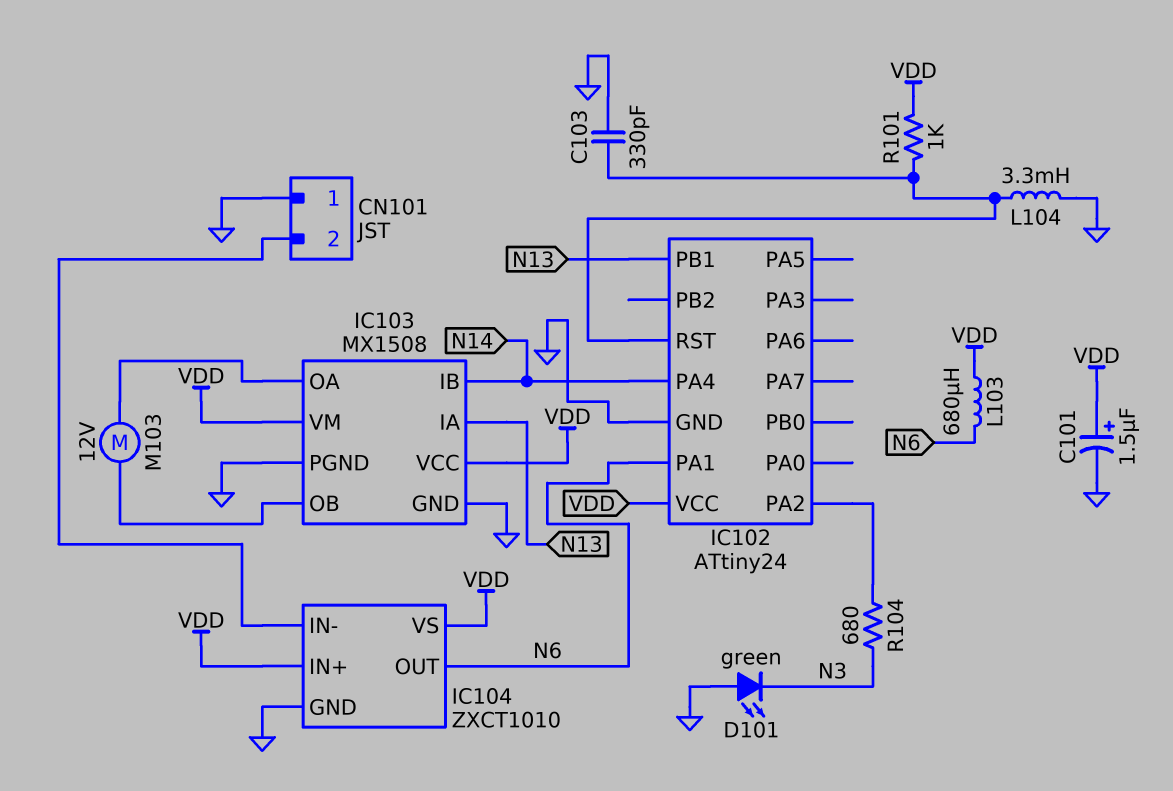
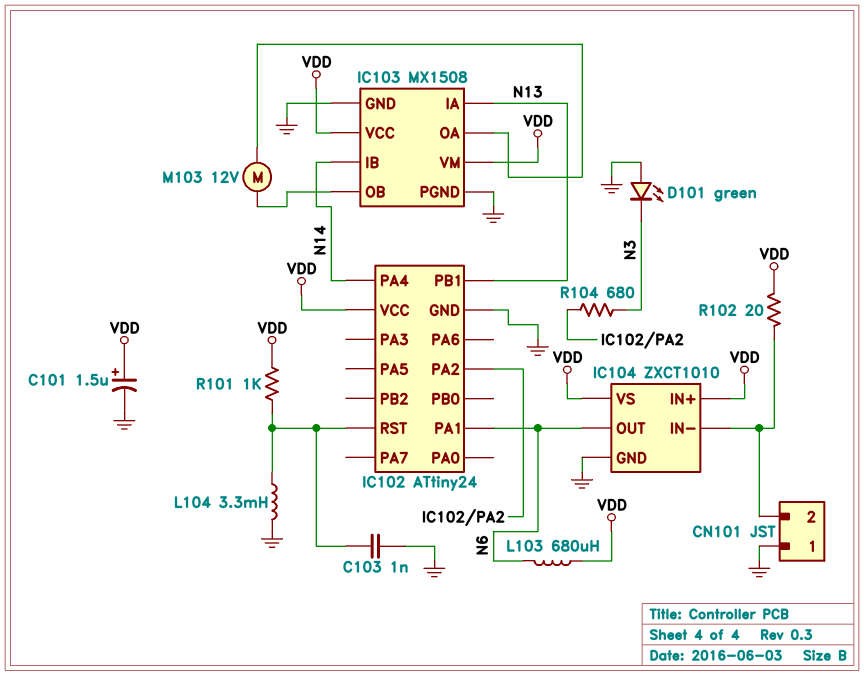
C103: 330pF (GND, IC102/RST) -> 1nF (GND, IC102/RST)
R102: none -> 20 (CN101/2, VDD)

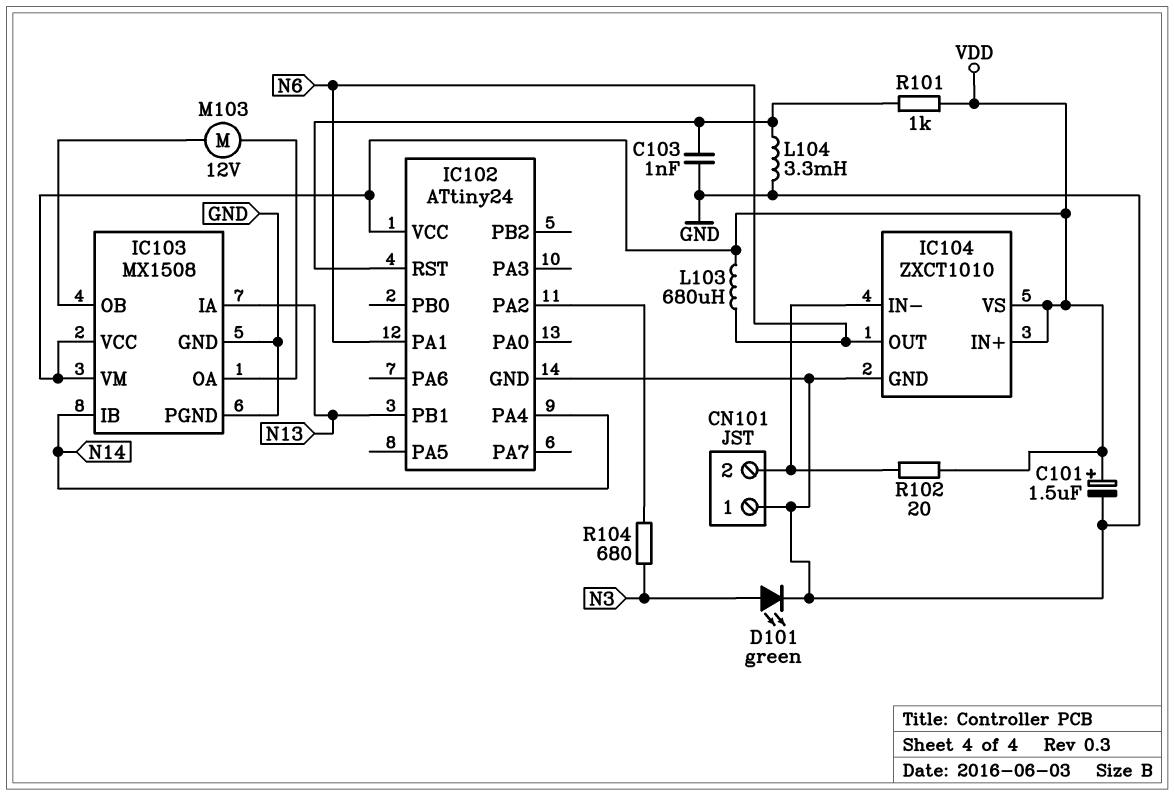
D101: LED green (A GND, K N3) -> LED green (A N3, K GND)

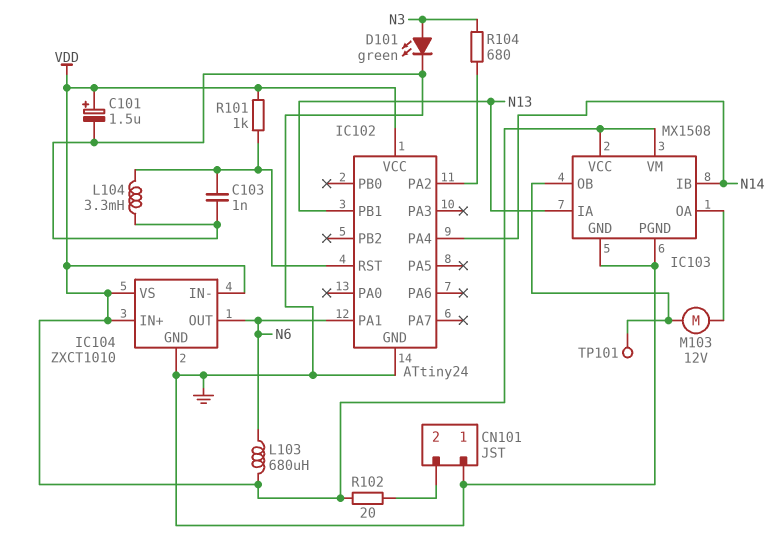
IC104 pin IN-: CN101/2 -> VDD
TP101: none -> test point (IC103/OB)

